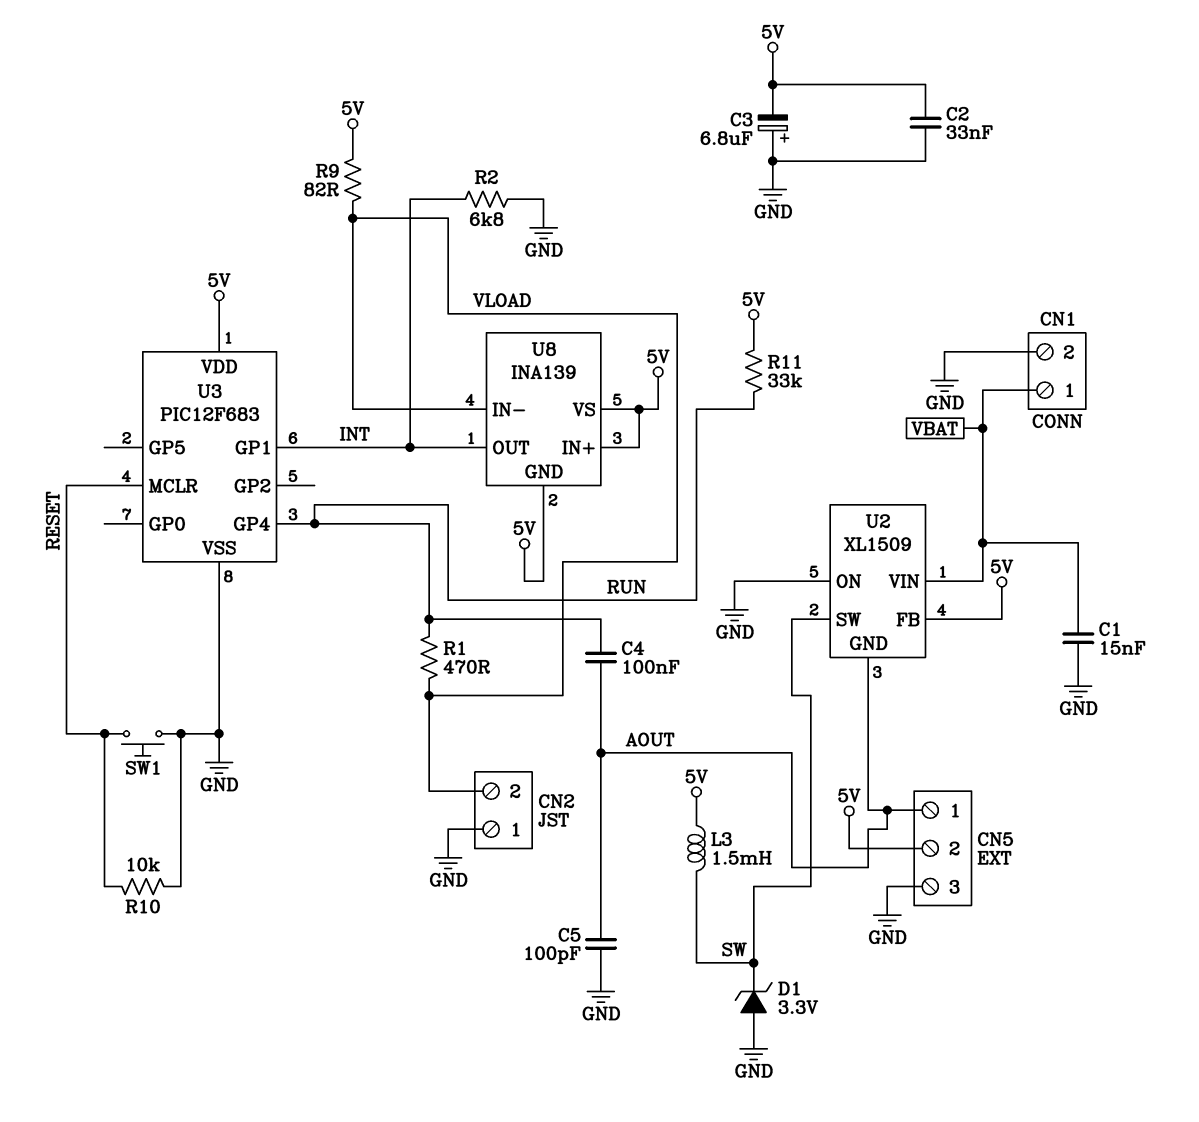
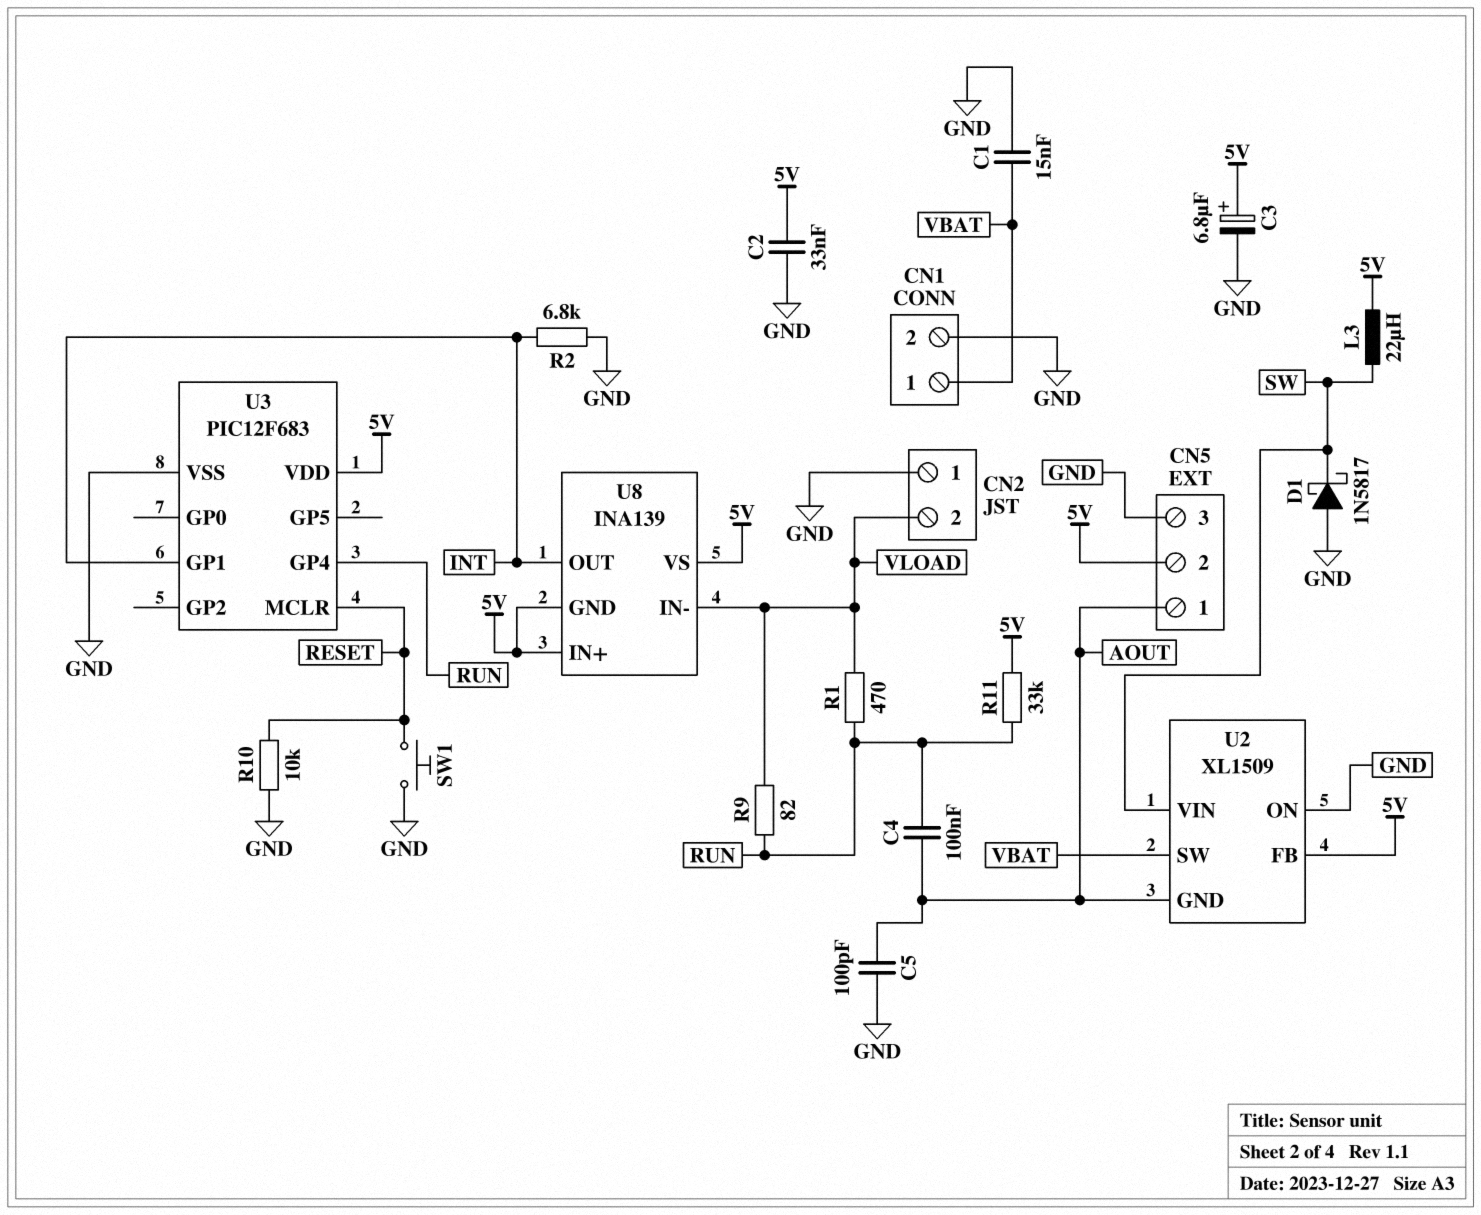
C3: 6.8uF (plus GND, minus 5V) -> 6.8uF (plus 5V, minus GND)
D1: zener 3.3V (A GND, K SW) -> schottky 1N5817 (A GND, K SW)
L3: 1.5mH (5V, SW) -> 22uH (5V, SW)
R9: 82 (5V, VLOAD) -> 82 (RUN, VLOAD)
U2 pin SW: SW -> VBAT
U2 pin VIN: VBAT -> SW

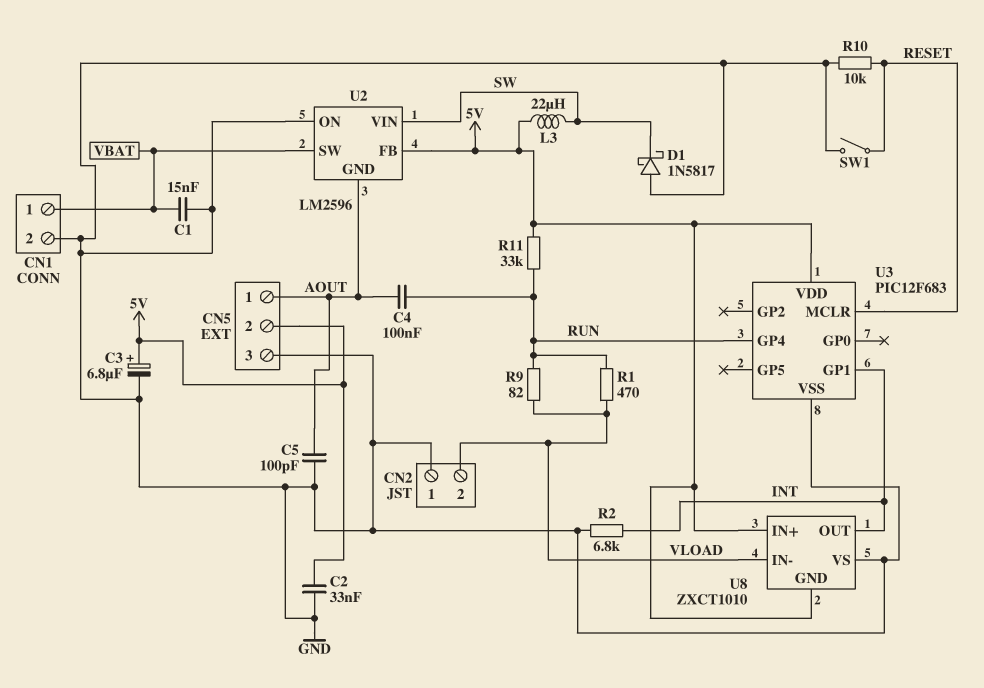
SW1: button (GND, RESET) -> switch (GND, RESET)
U2: XL1509 -> LM2596
U8: INA139 -> ZXCT1010
U8 pin VS: 5V -> GND

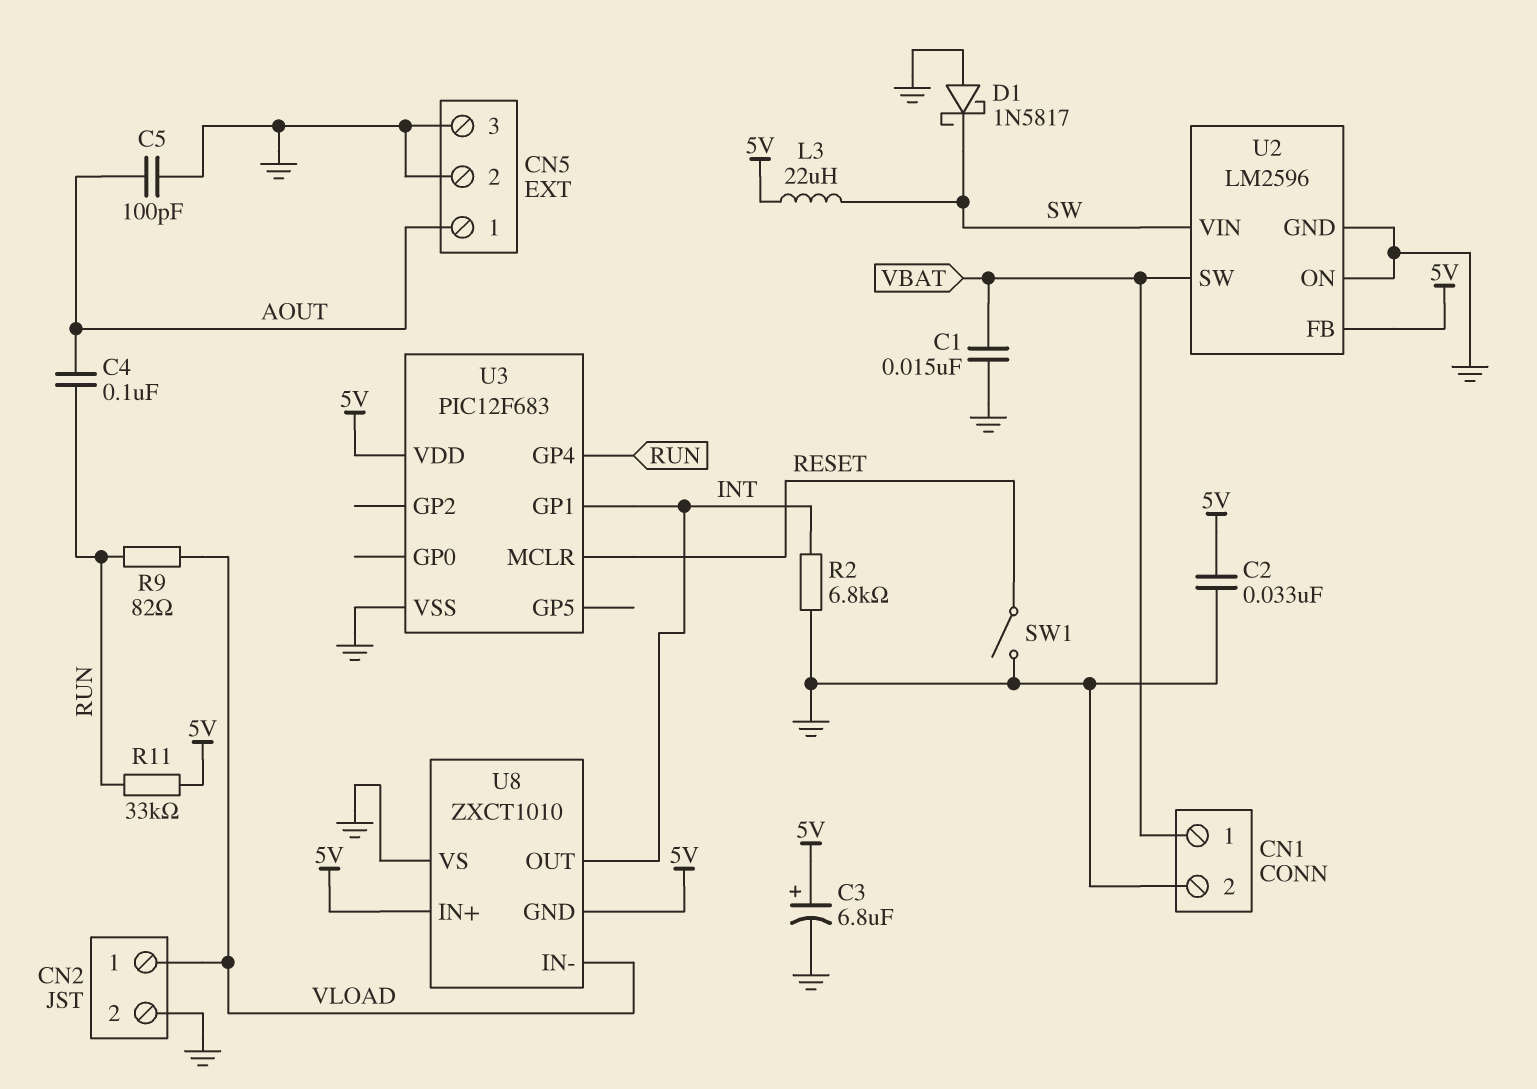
CN2 pin 1: GND -> VLOAD
CN2 pin 2: VLOAD -> GND
CN5 pin 2: 5V -> GND
R1: 470 (RUN, VLOAD) -> none
R10: 10k (GND, RESET) -> none
U2 pin GND: AOUT -> GND

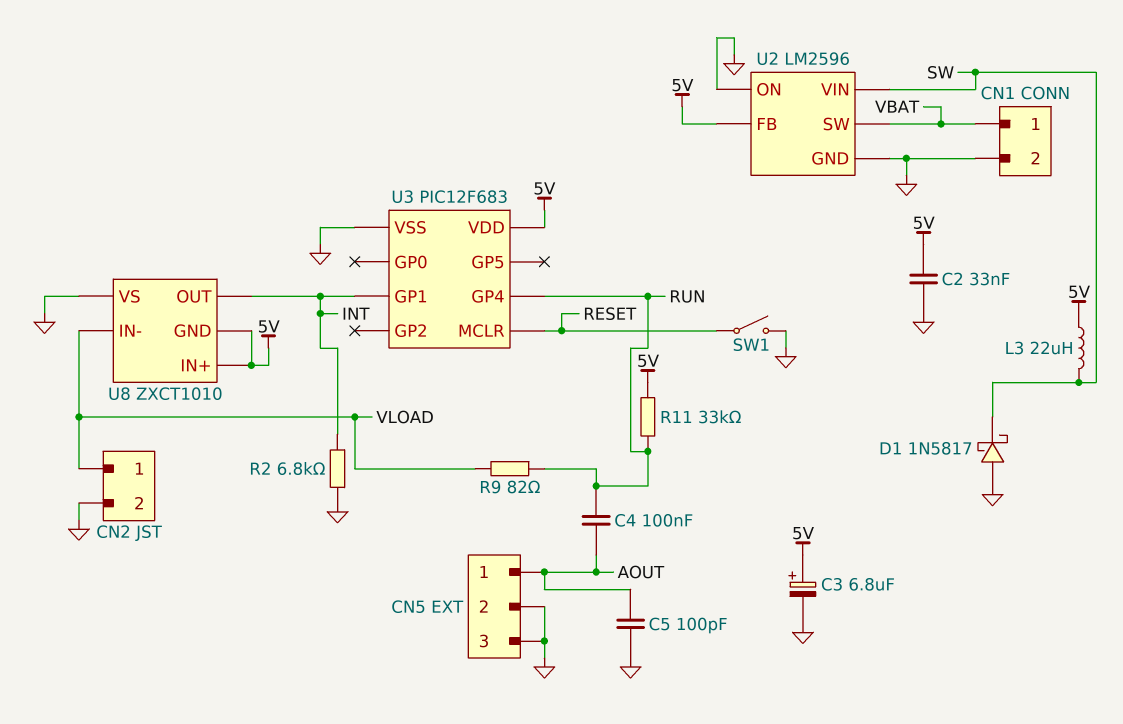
C1: 15nF (GND, VBAT) -> none

